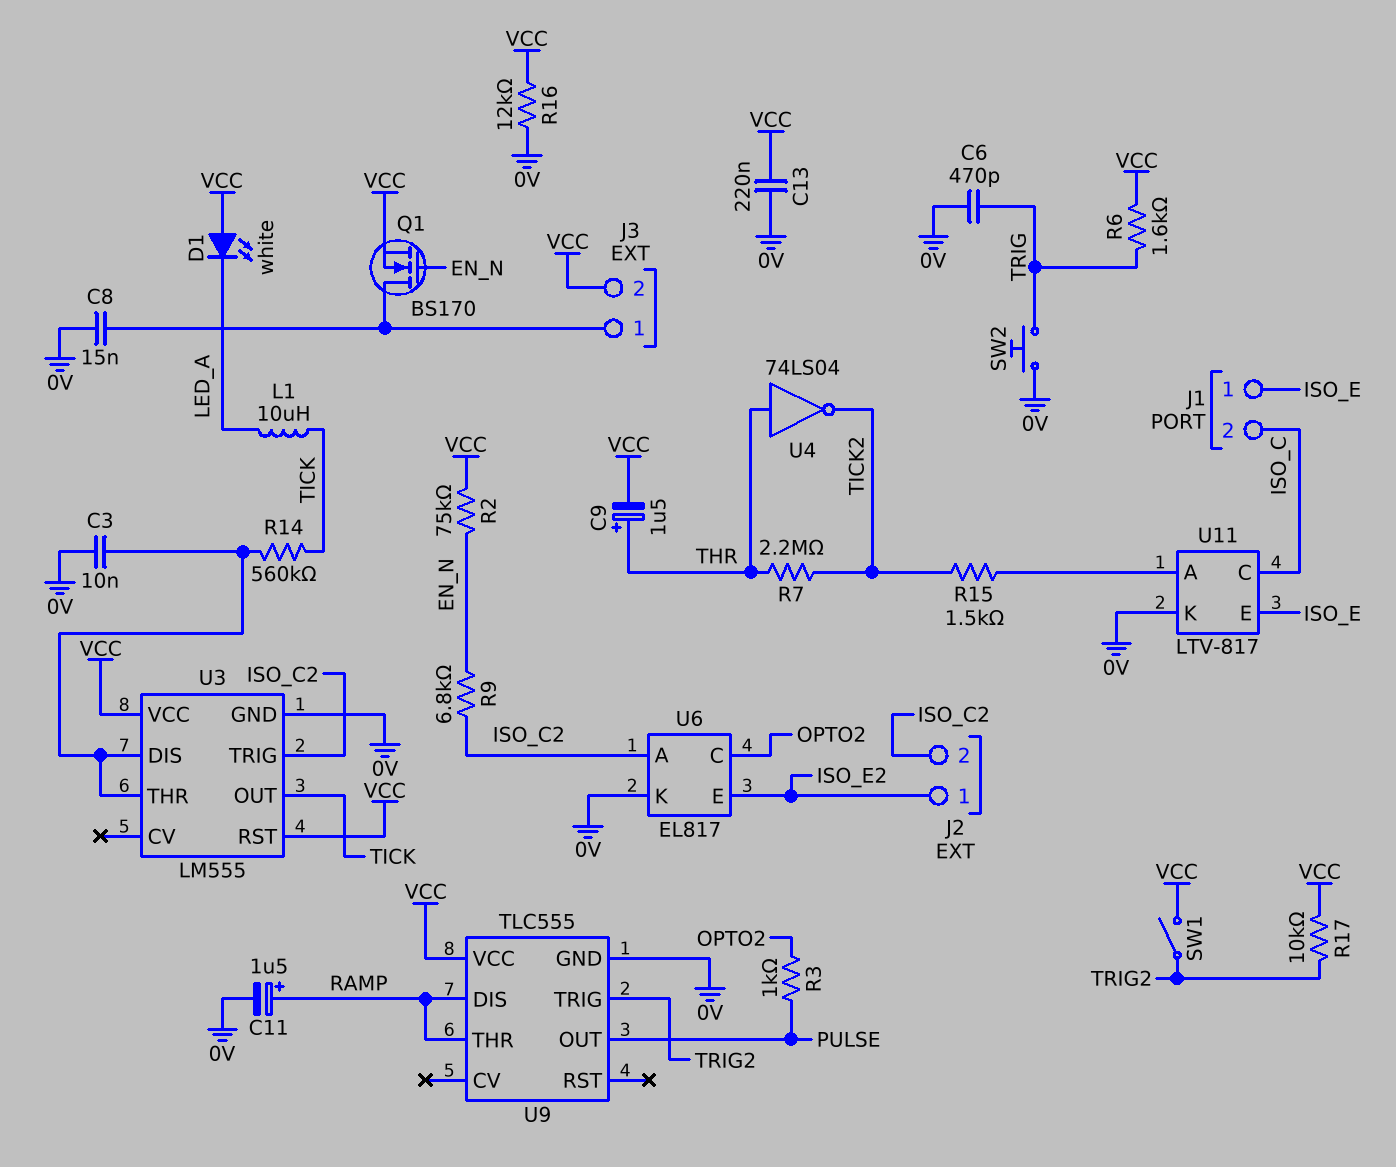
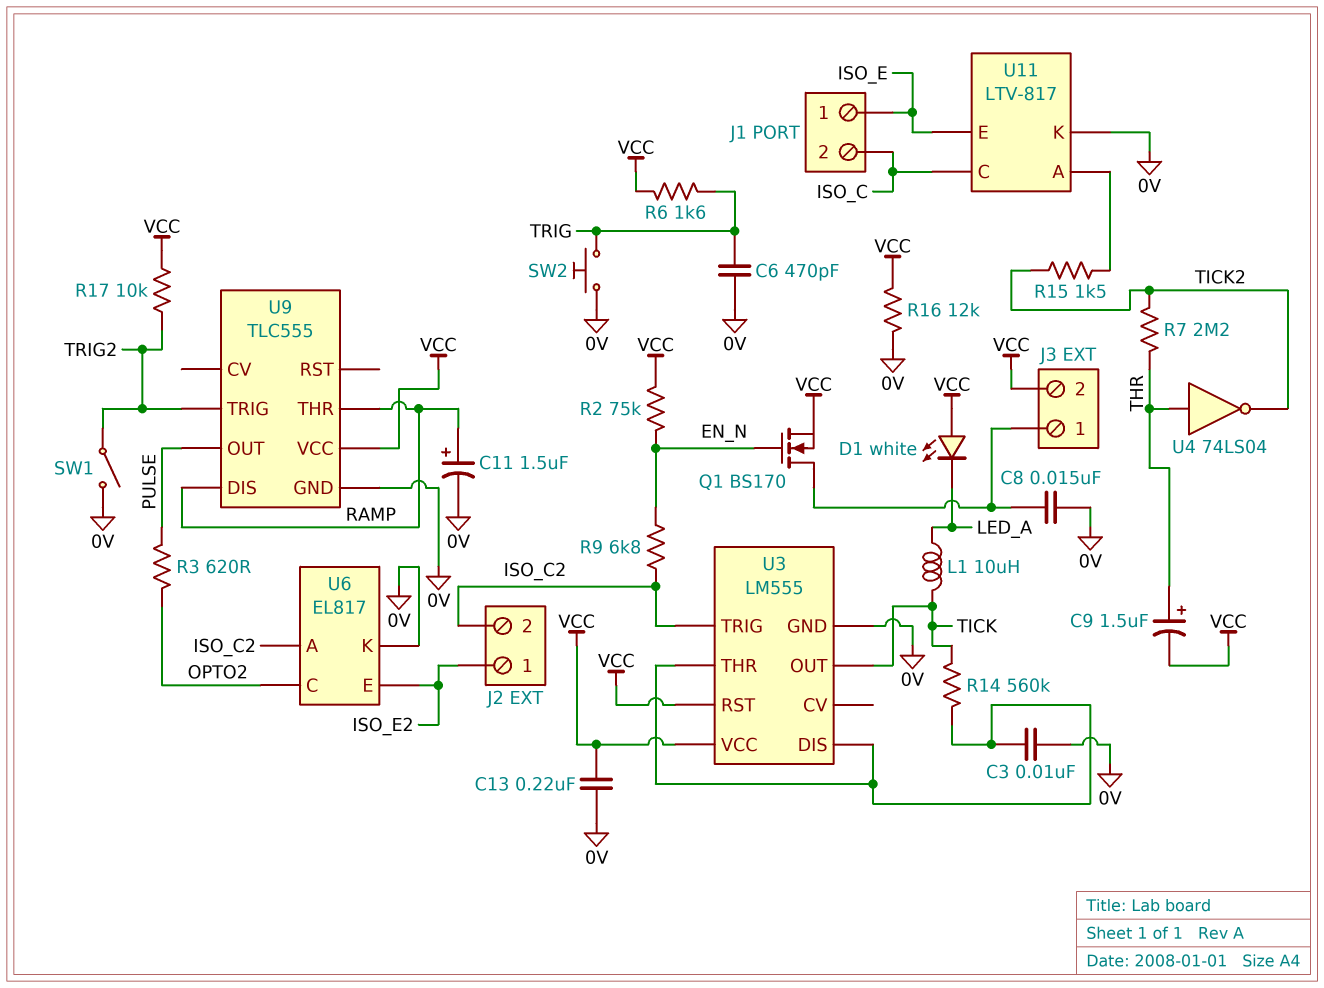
R3: 1k (OPTO2, PULSE) -> 620 (OPTO2, PULSE)
SW1: switch (TRIG2, VCC) -> switch (0V, TRIG2)

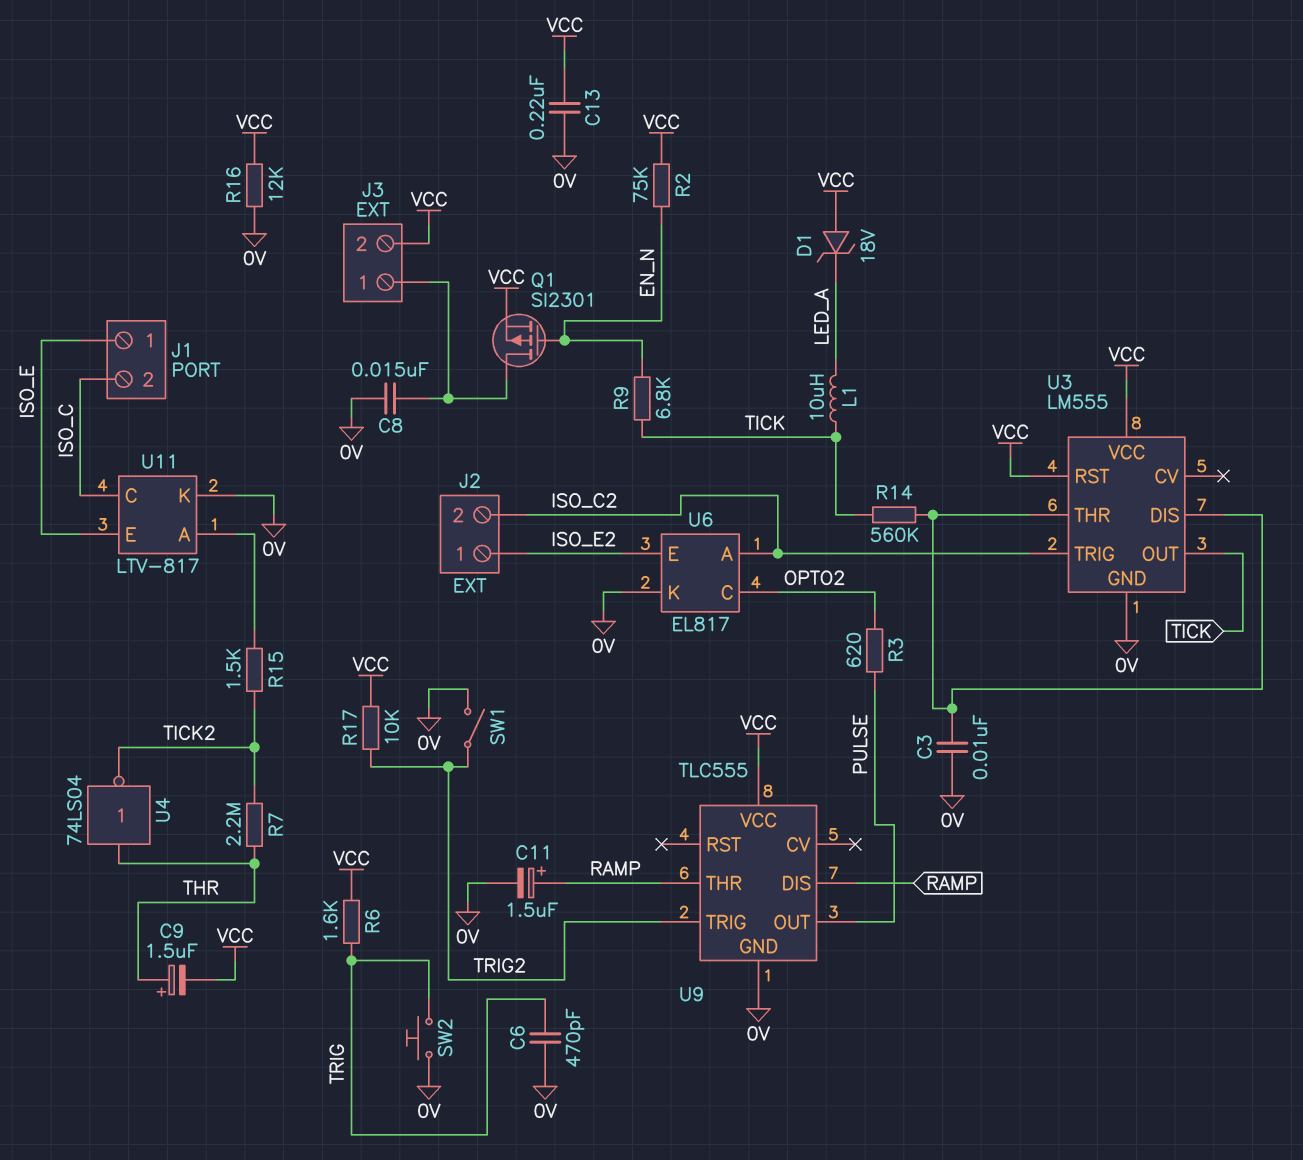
D1: LED white (A VCC, K LED_A) -> zener 18V (A VCC, K LED_A)
Q1: NMOS BS170 (G EN_N, D J3/1, S VCC) -> PMOS SI2301 (G EN_N, D J3/1, S VCC)
R9: 6.8k (EN_N, ISO_C2) -> 6.8k (EN_N, TICK)

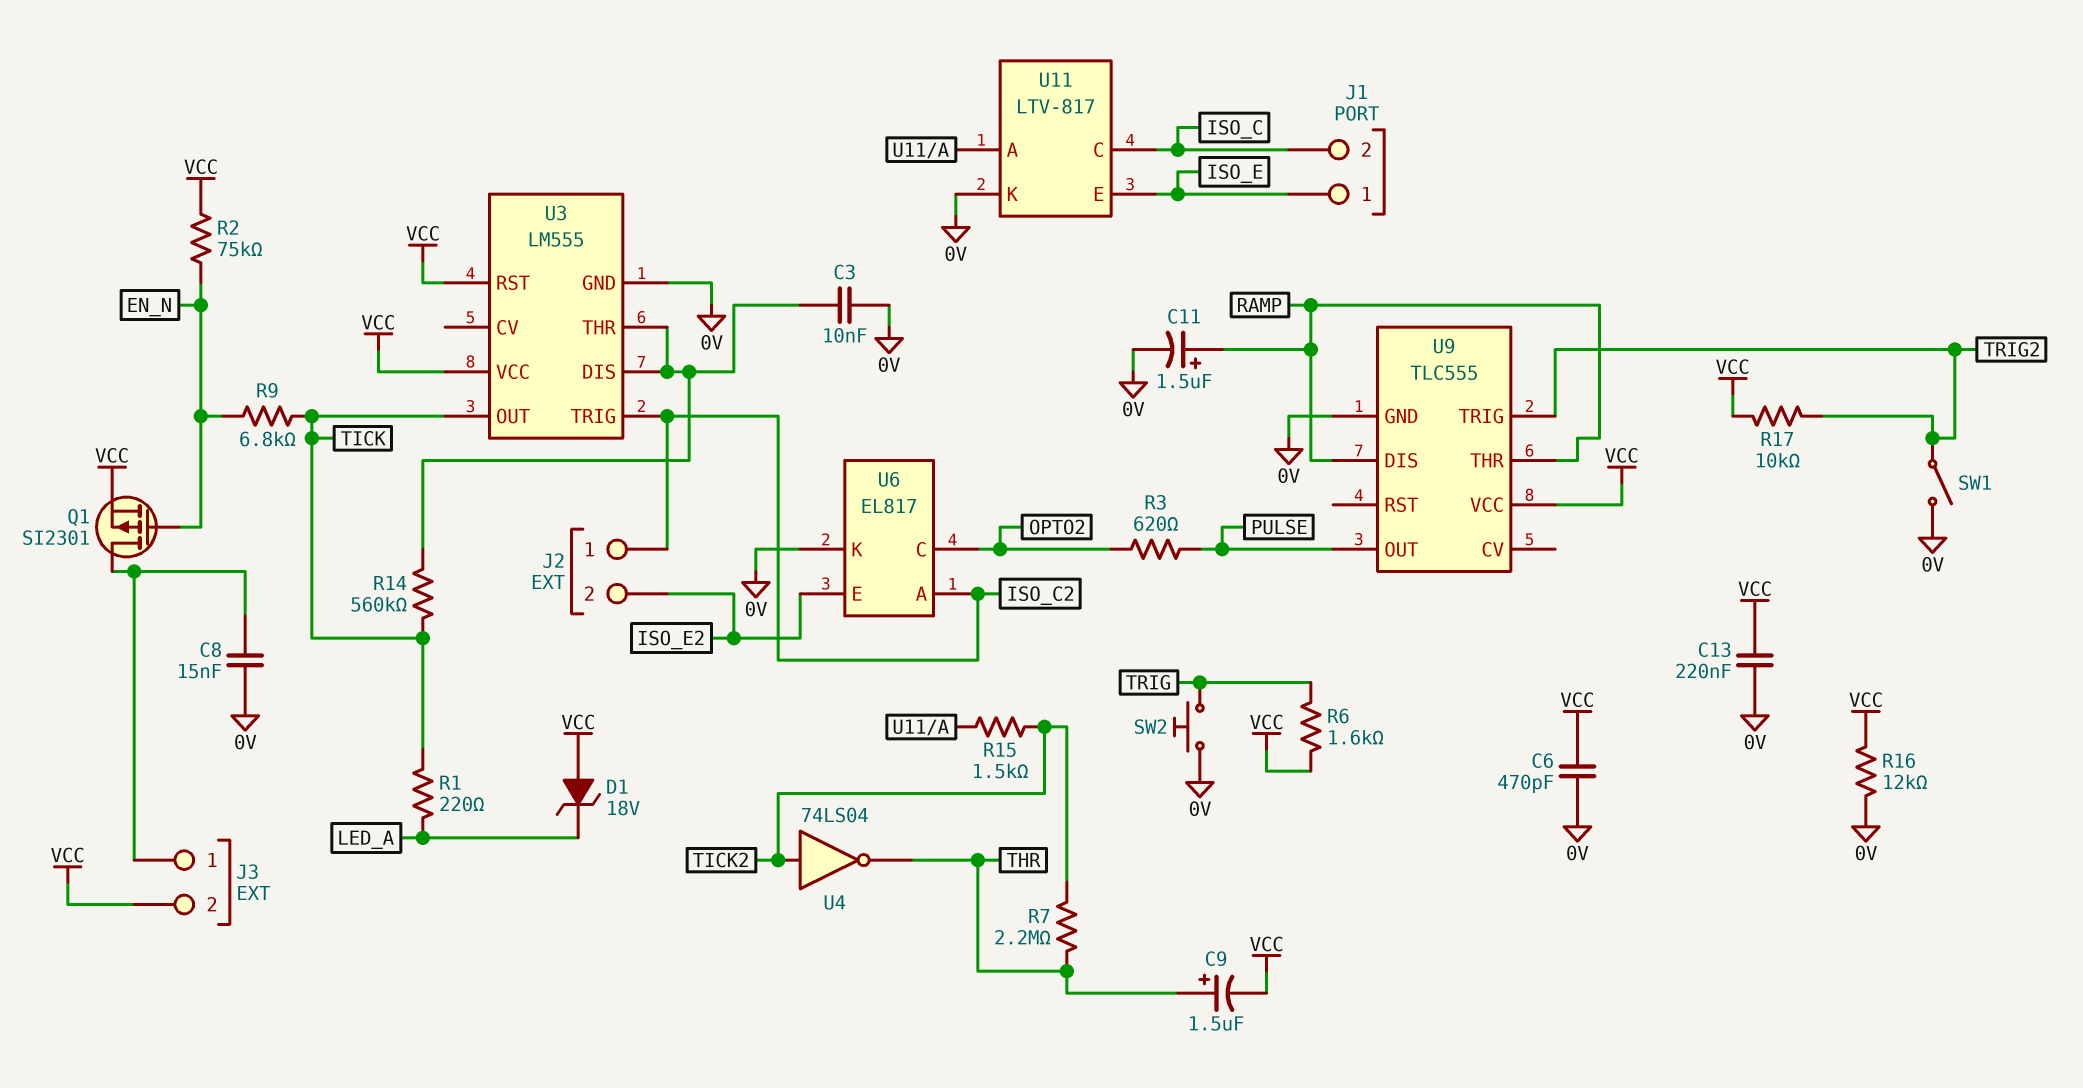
C6: 470pF (0V, TRIG) -> 470pF (0V, VCC)
J2 pin 1: ISO_E2 -> ISO_C2
J2 pin 2: ISO_C2 -> ISO_E2
L1: 10uH (LED_A, TICK) -> none
R1: none -> 220 (LED_A, TICK)
U4: NOT 74LS04 (in THR, out TICK2) -> NOT 74LS04 (in TICK2, out THR)

